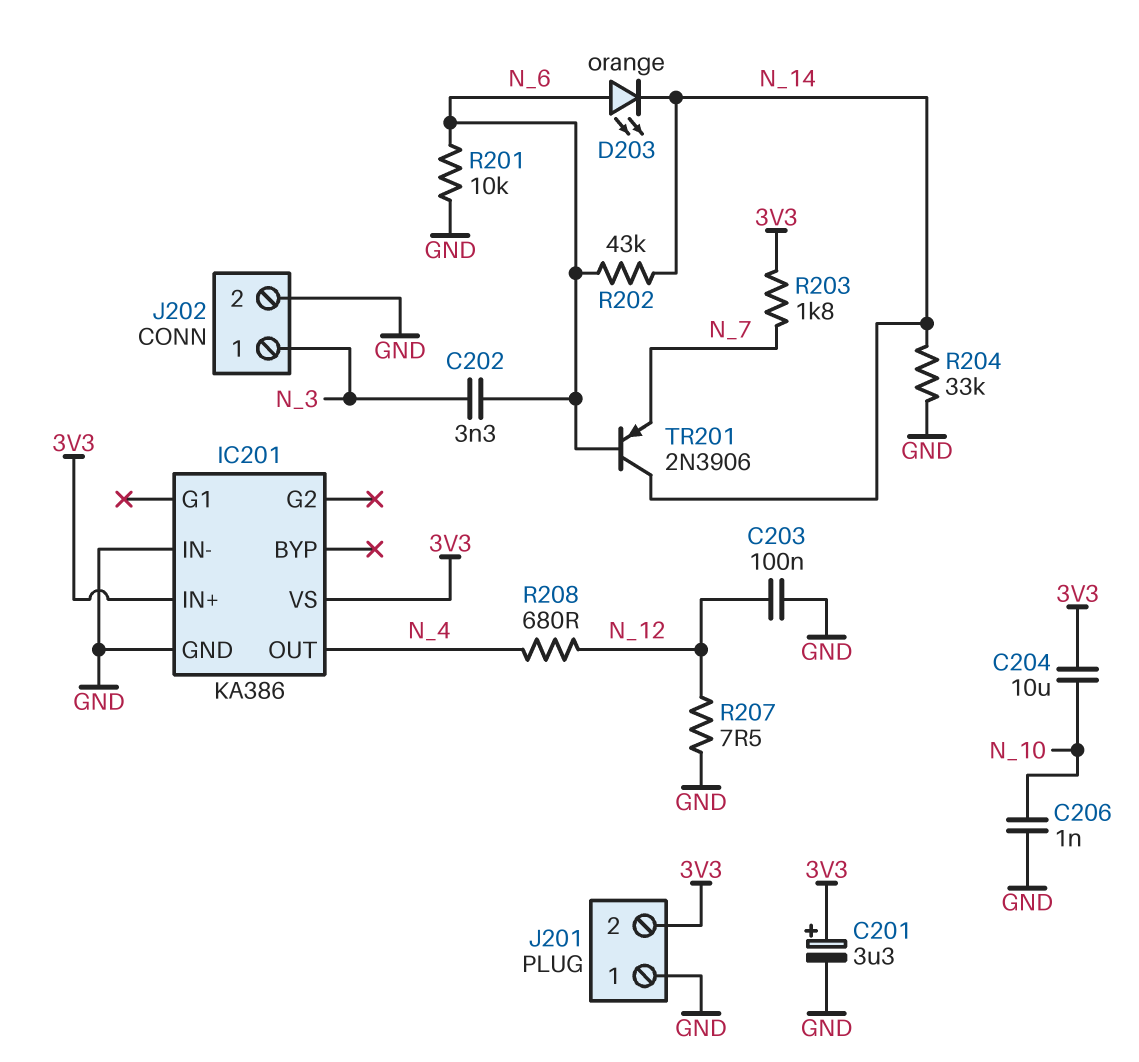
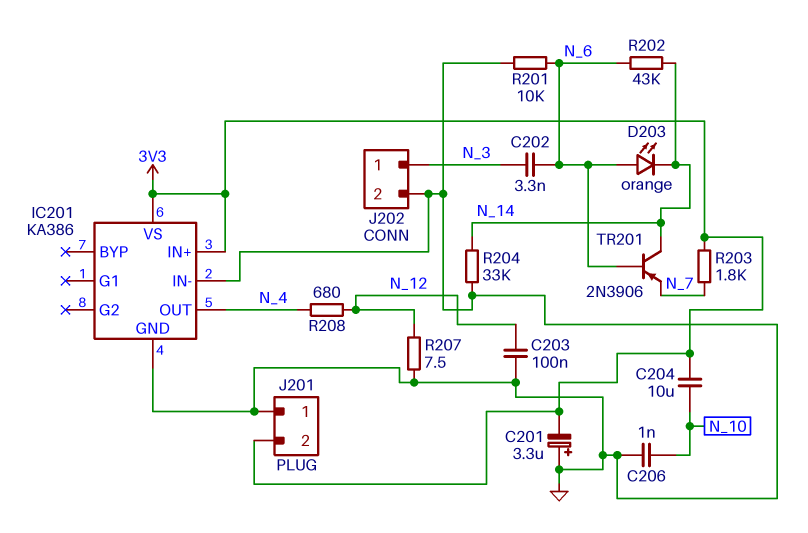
C201: 3.3uF (plus 3V3, minus GND) -> 3.3uF (plus GND, minus 3V3)

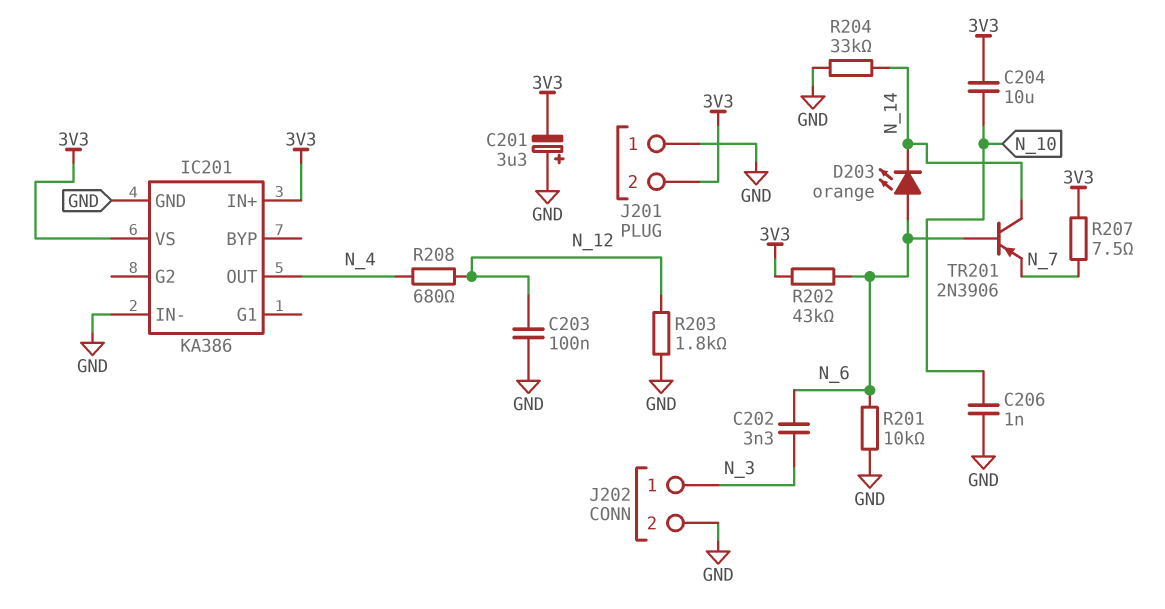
R202: 43k (N_6, N_14) -> 43k (3V3, N_6)
R203: 1.8k (3V3, N_7) -> 1.8k (GND, N_12)
R207: 7.5 (GND, N_12) -> 7.5 (3V3, N_7)

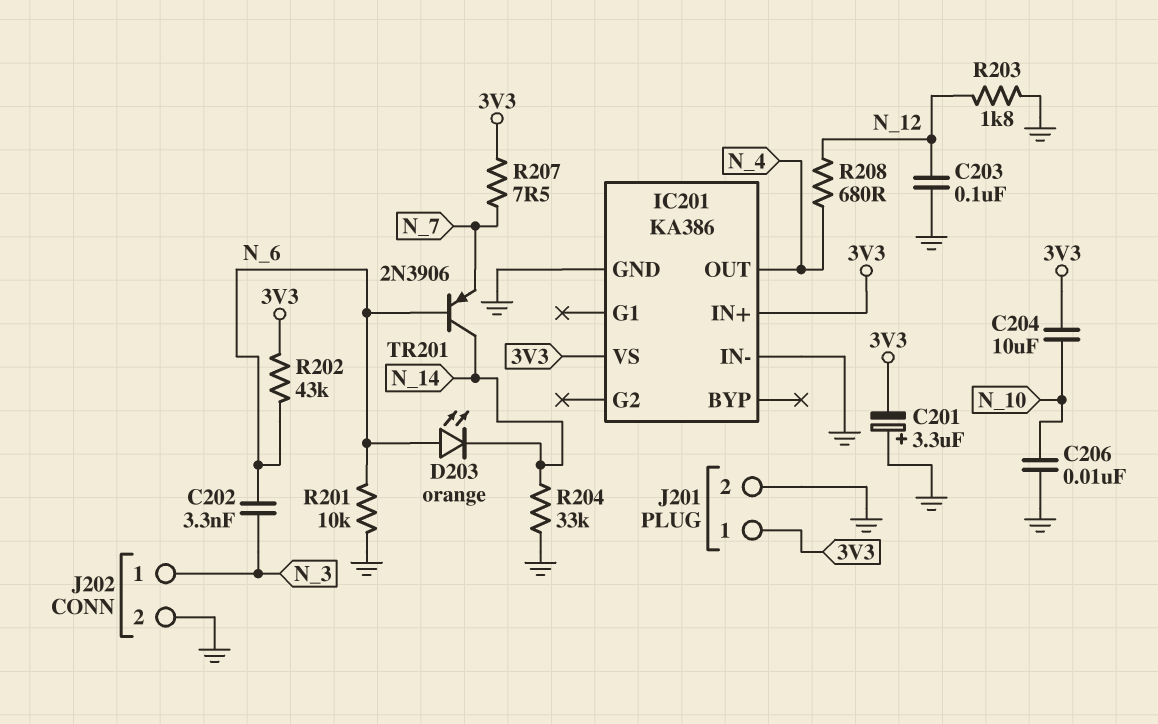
C206: 1nF (GND, N_10) -> 10nF (GND, N_10)
J201 pin 1: GND -> 3V3
J201 pin 2: 3V3 -> GND

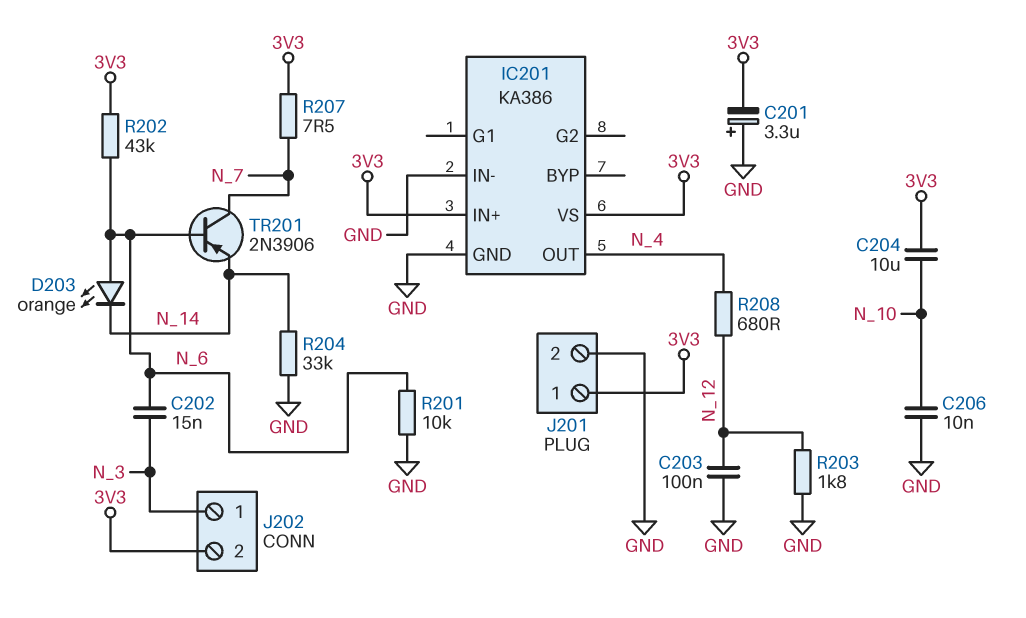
C202: 3.3nF (N_3, N_6) -> 15nF (N_3, N_6)
J202 pin 2: GND -> 3V3
TR201: PNP 2N3906 (B N_6, C N_14, E N_7) -> PNP 2N3906 (B N_6, C N_7, E N_14)

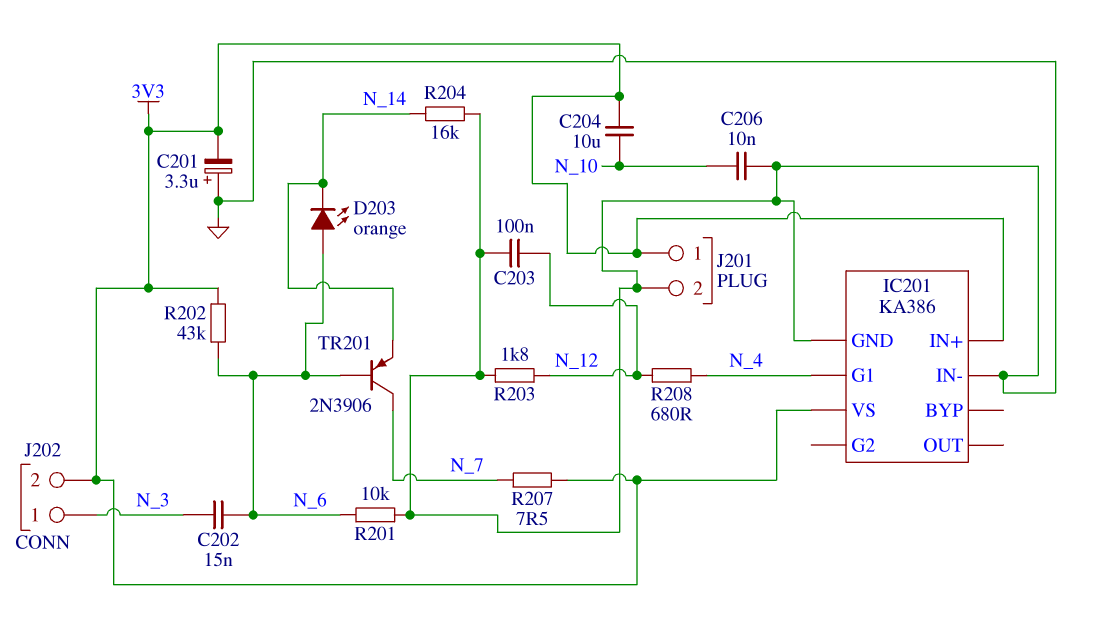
IC201 pin G1: none -> N_4
IC201 pin OUT: N_4 -> none
R204: 33k (GND, N_14) -> 16k (GND, N_14)

